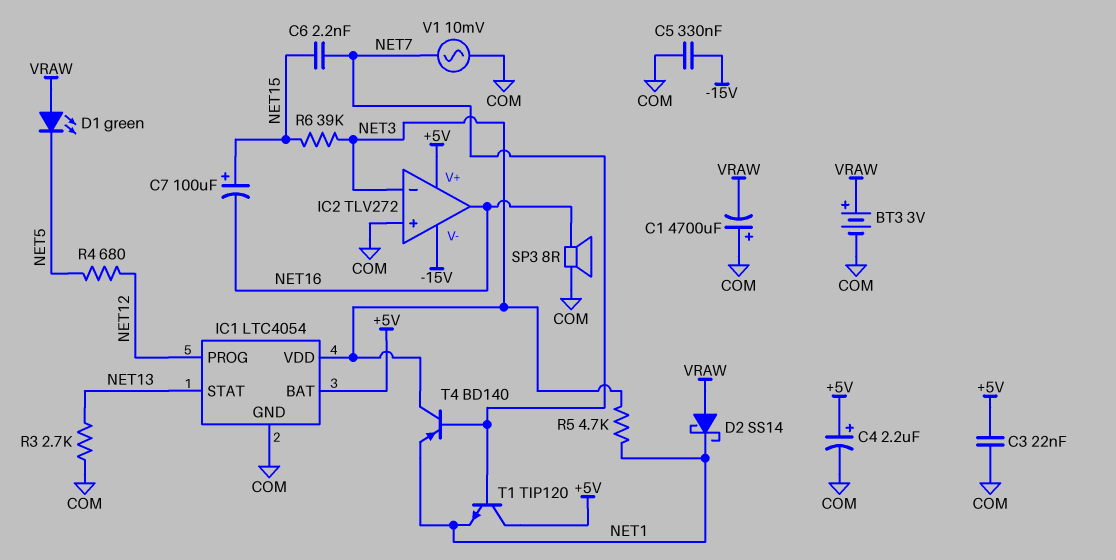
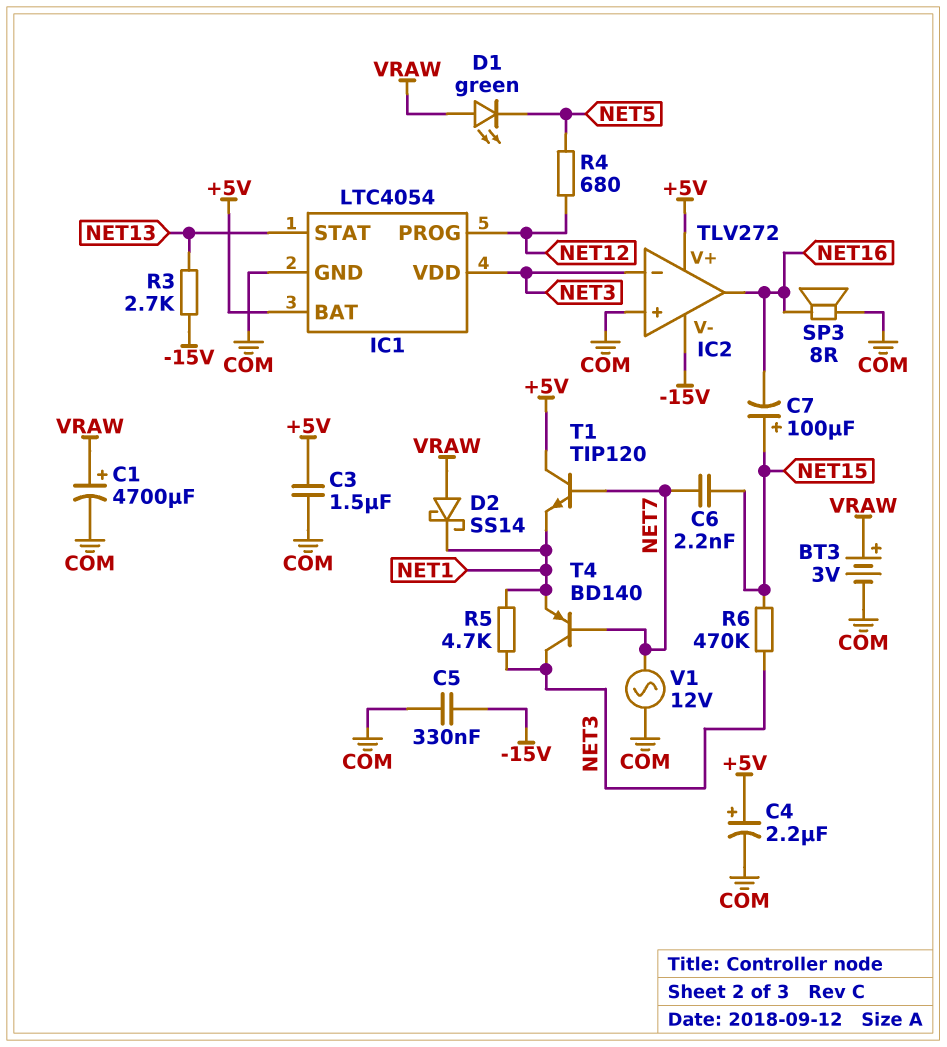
C1: 4700uF (plus COM, minus VRAW) -> 4700uF (plus VRAW, minus COM)
C3: 22nF (+5V, COM) -> 1.5uF (+5V, COM)
R3: 2.7k (COM, NET13) -> 2.7k (-15V, NET13)
R6: 39k (NET3, NET15) -> 470k (NET3, NET15)
V1: AC 10mV (COM, NET7) -> AC 12V (COM, NET7)

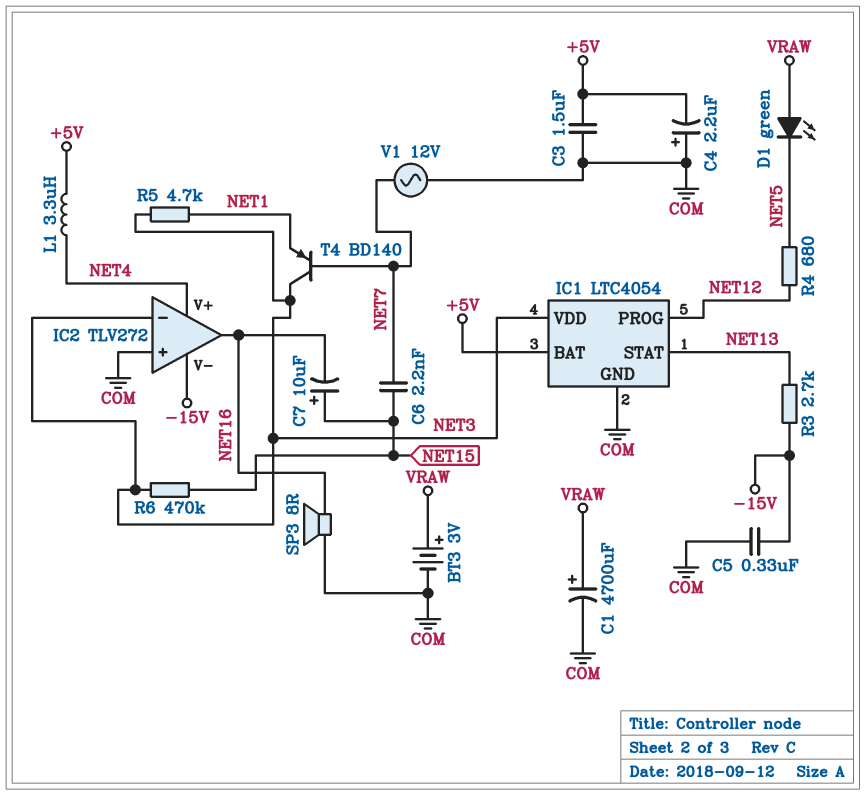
C4: 2.2uF (plus +5V, minus COM) -> 2.2uF (plus COM, minus +5V)
C7: 100uF (plus NET15, minus NET16) -> 10uF (plus NET15, minus NET16)
D2: schottky SS14 (A VRAW, K NET1) -> none
IC2 pin V+: +5V -> NET4
L1: none -> 3.3uH (+5V, NET4)
T1: NPN TIP120 (B NET7, C +5V, E NET1) -> none

